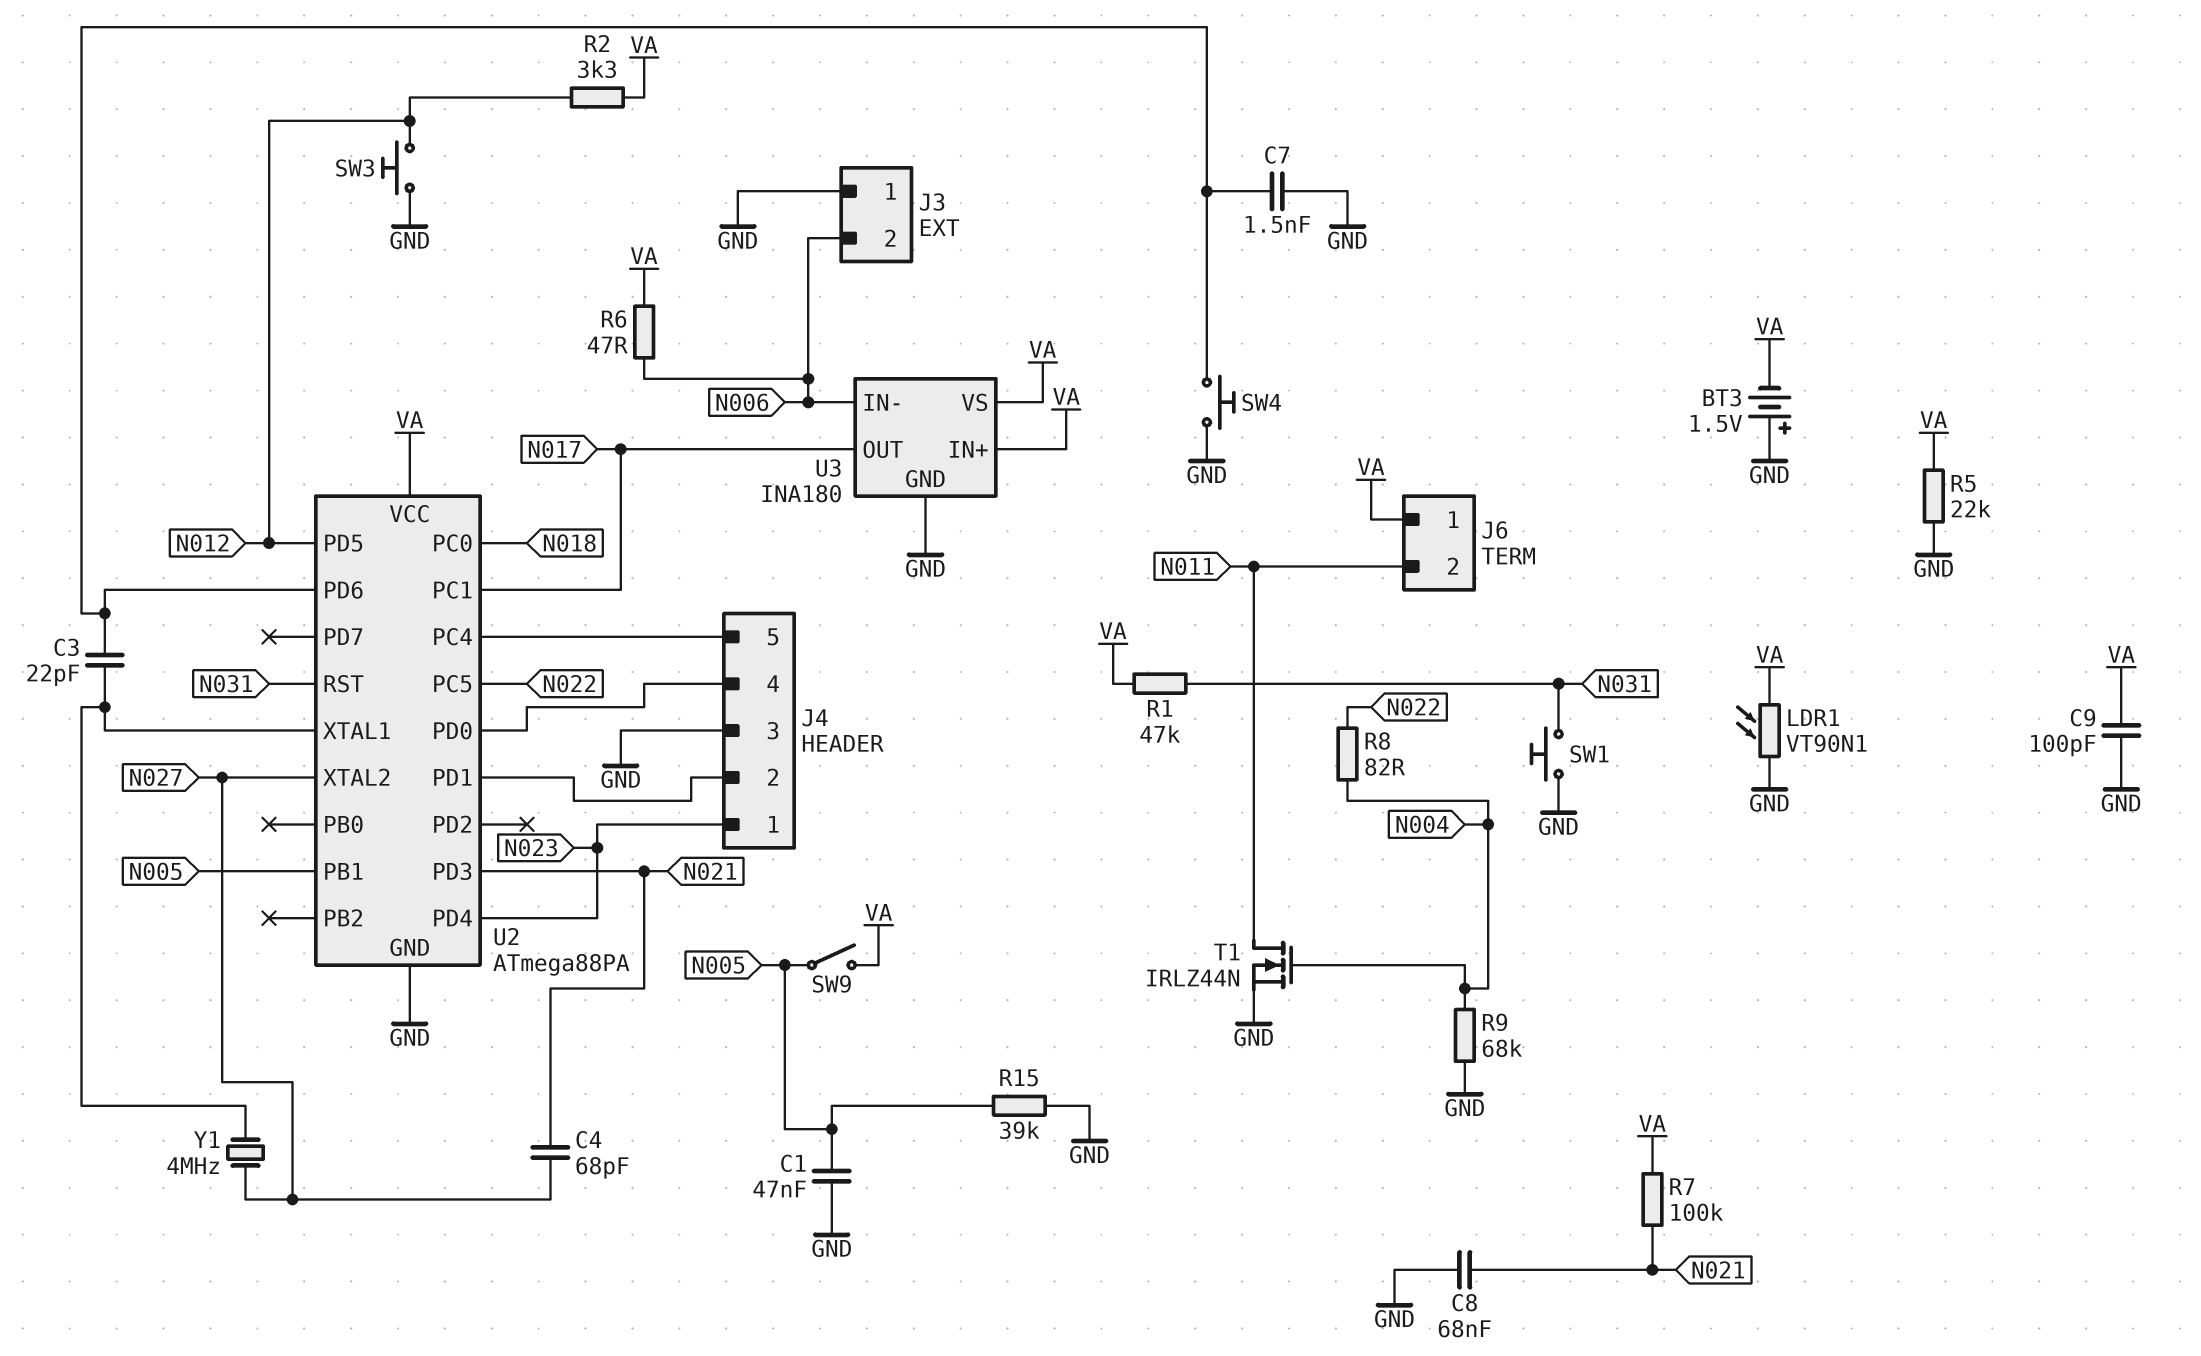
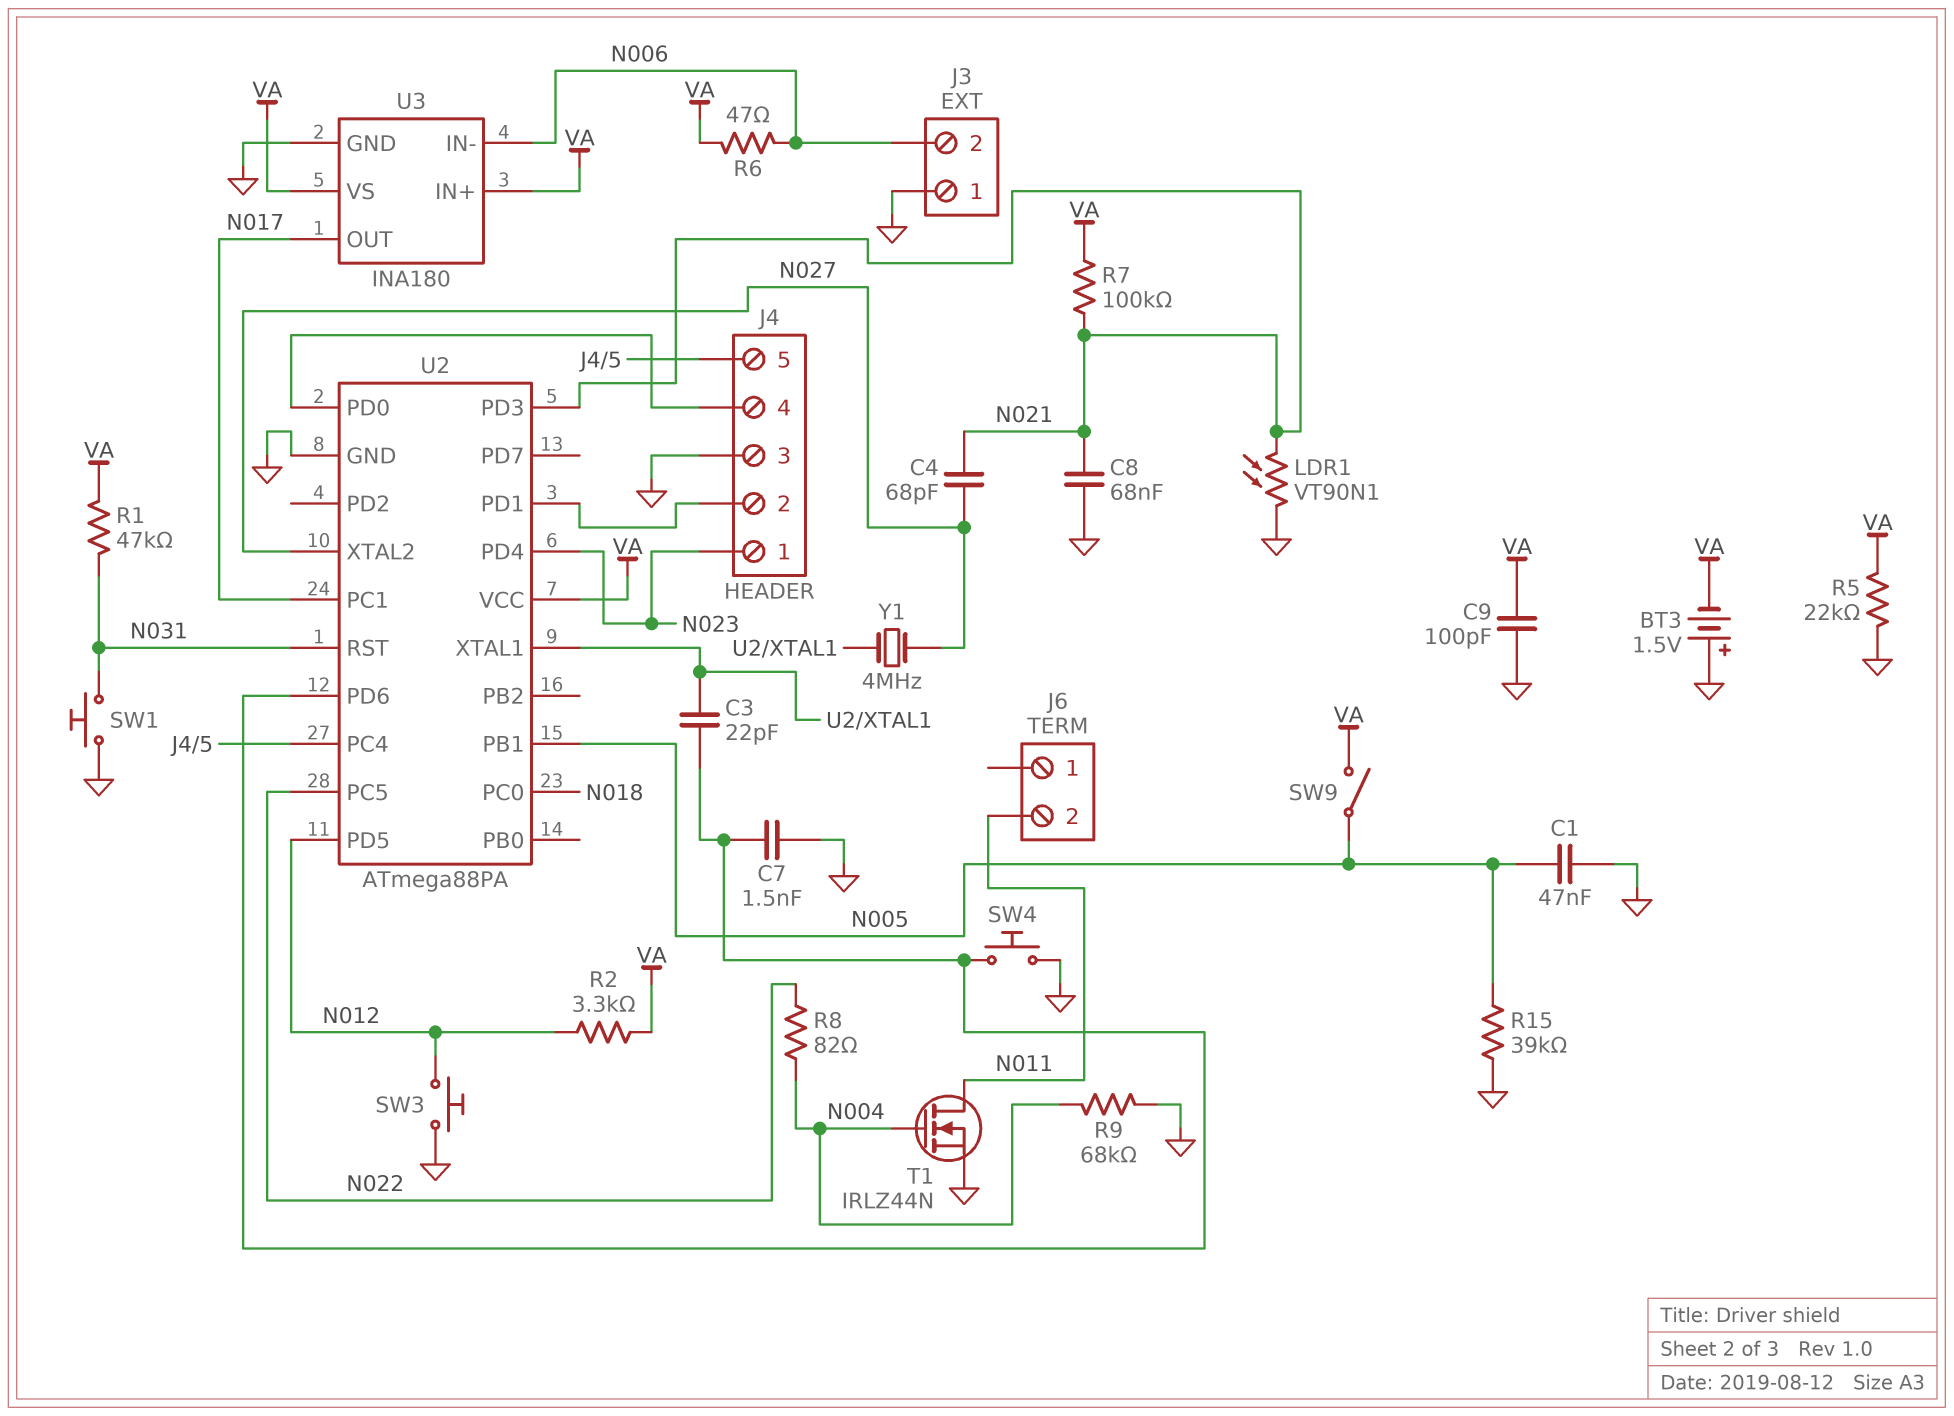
J6 pin 1: VA -> none
LDR1: VT90N1 (GND, VA) -> VT90N1 (GND, N021)

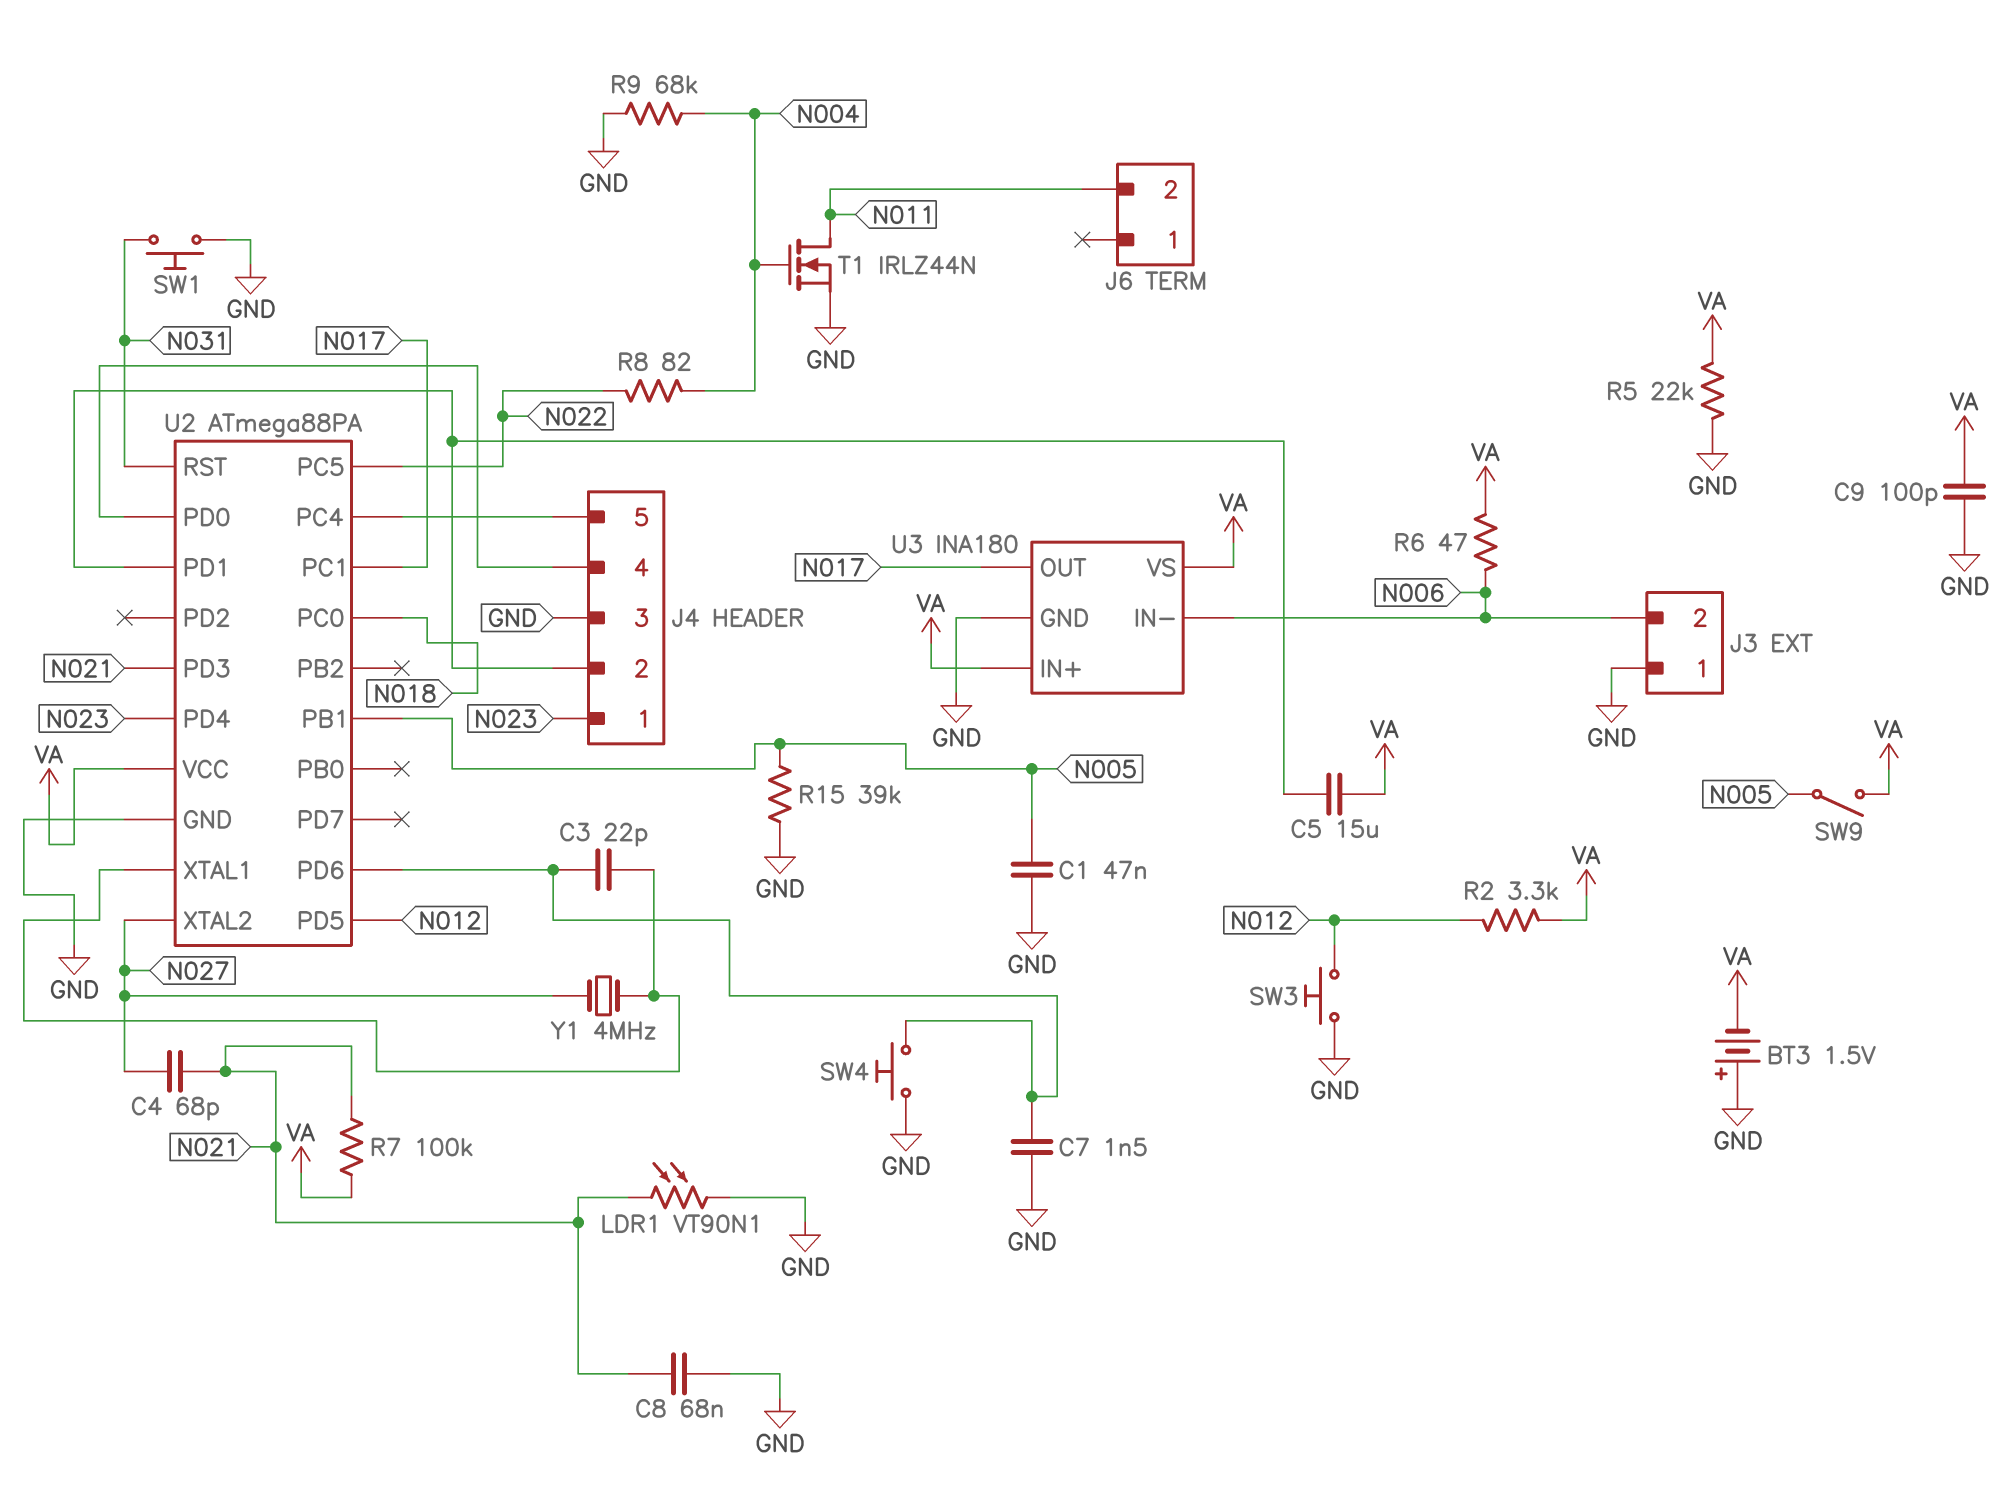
C5: none -> 15uF (J4/2, VA)
R1: 47k (N031, VA) -> none

